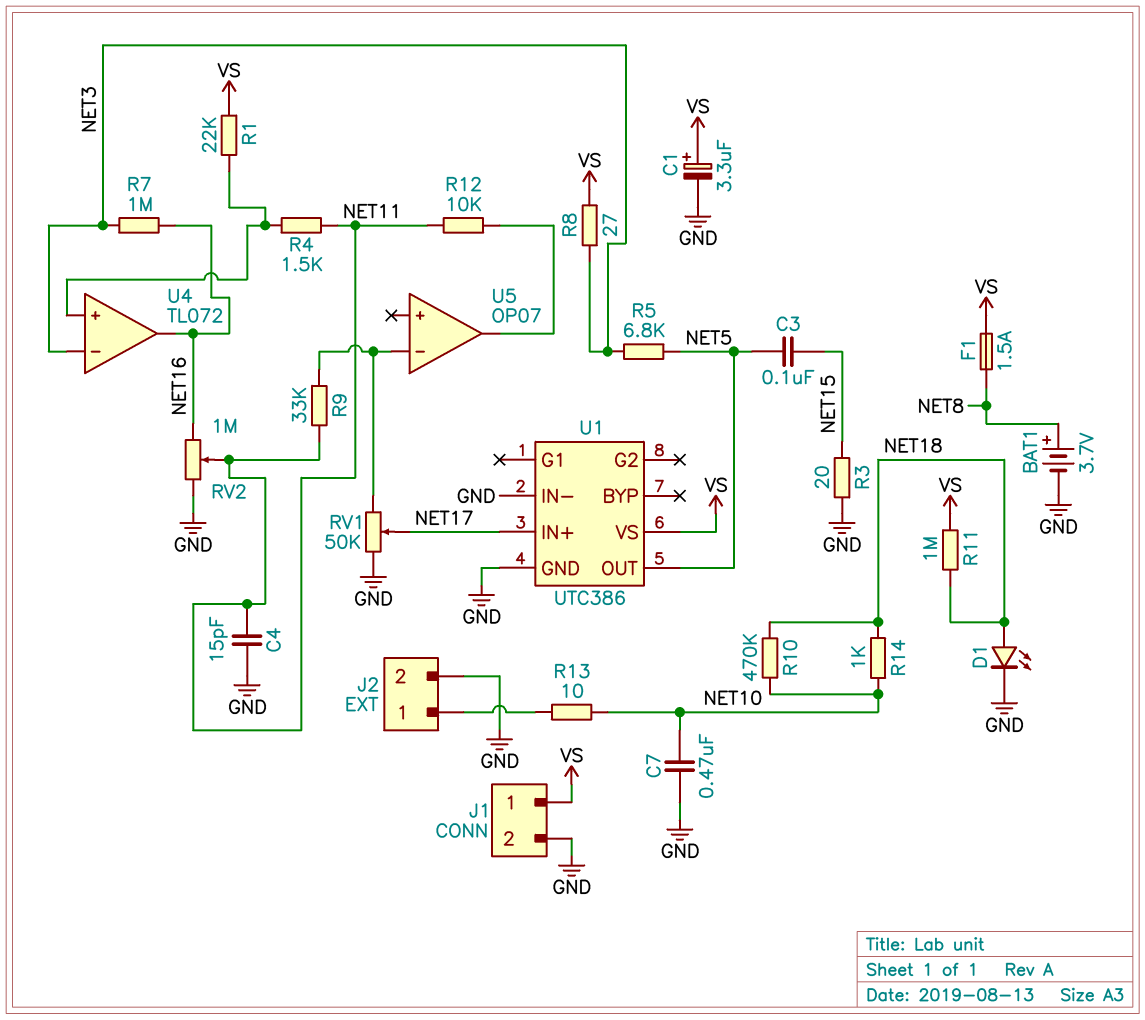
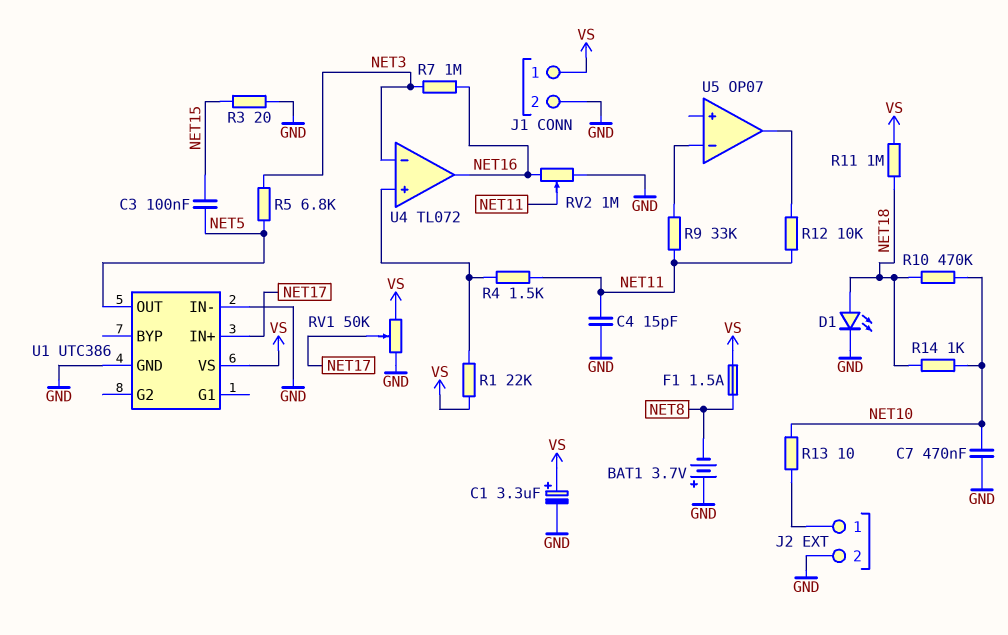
BAT1: 3.7V (plus NET8, minus GND) -> 3.7V (plus GND, minus NET8)
R8: 27 (NET3, VS) -> none
RV1: 50k (GND, U5/in-, wiper NET17) -> 50k (GND, VS, wiper NET17)

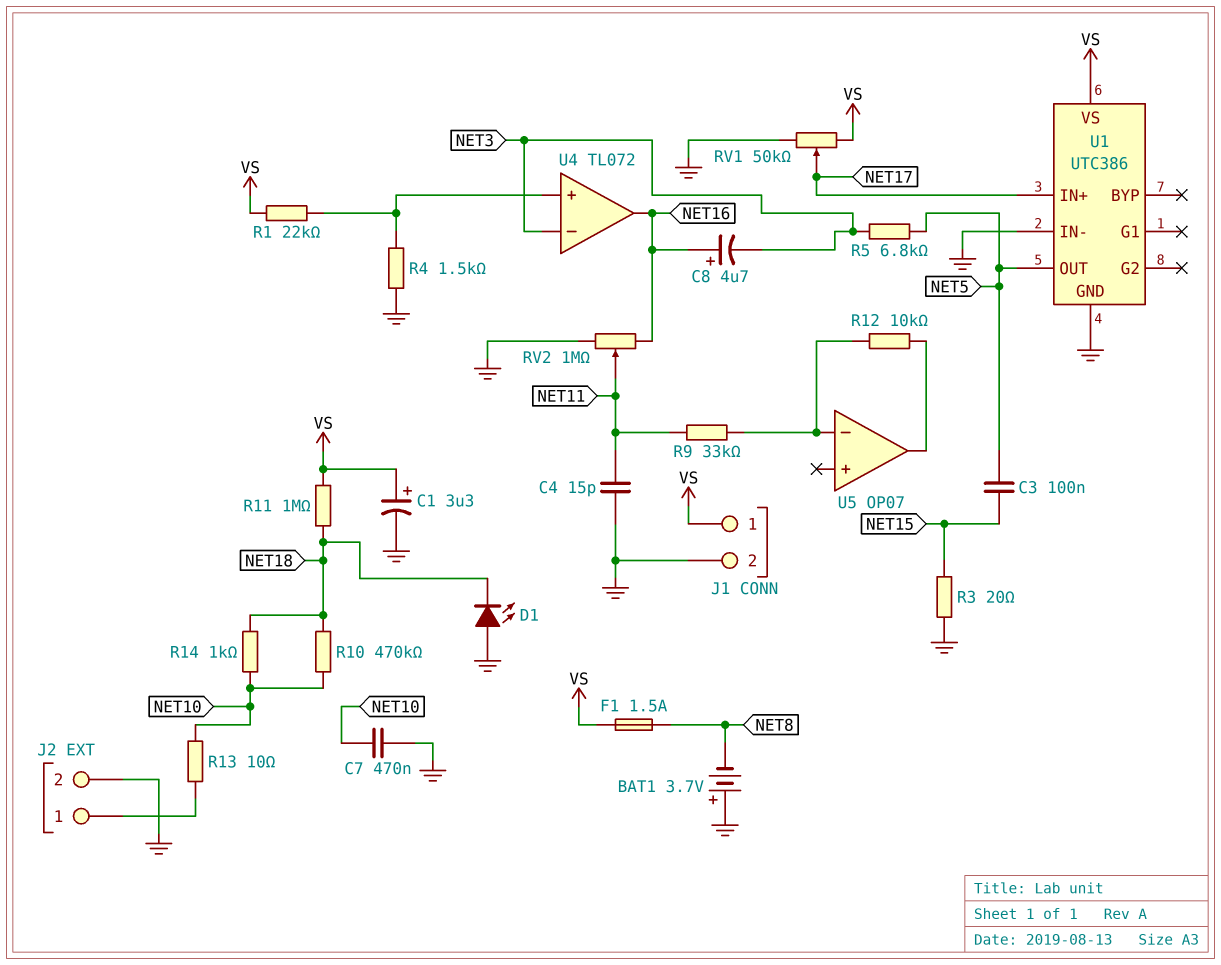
C8: none -> 4.7uF (plus NET16, minus NET3)
D1: LED (A NET18, K GND) -> LED (A GND, K NET18)
R4: 1.5k (NET11, U4/in+) -> 1.5k (GND, U4/in+)
R7: 1M (NET3, NET16) -> none
R12: 10k (NET11, U5/out) -> 10k (U5/in-, U5/out)

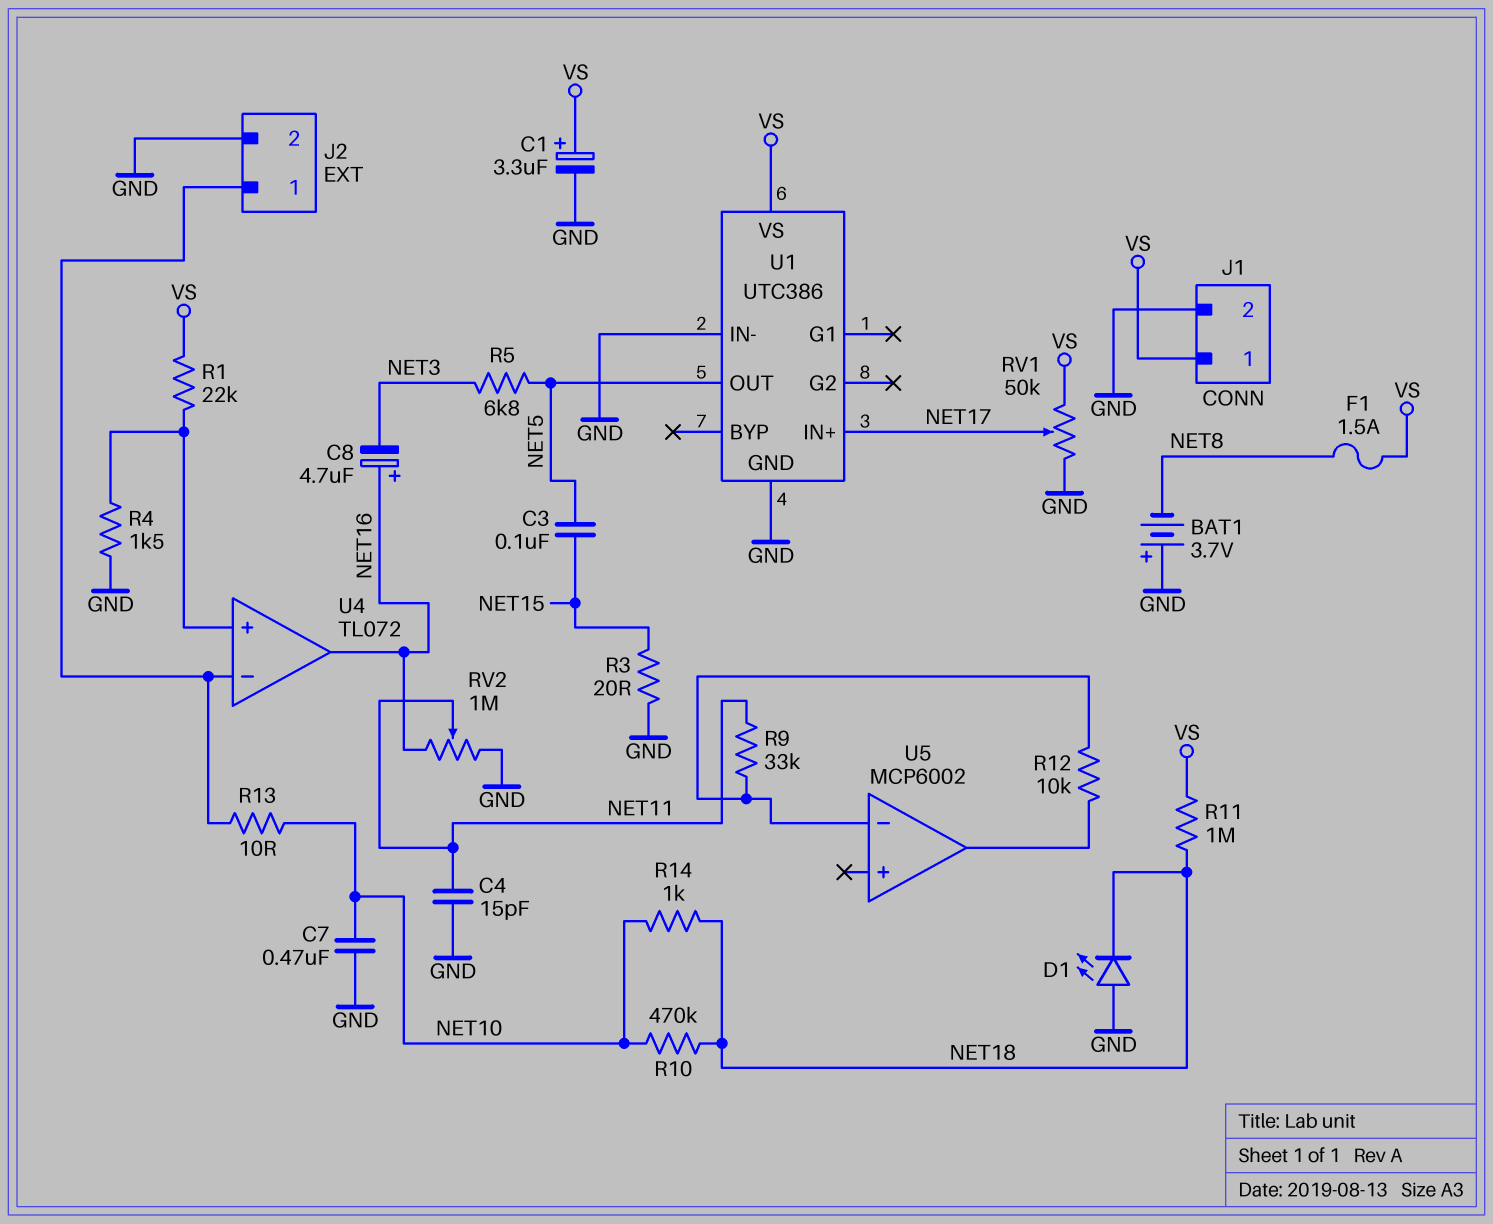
U4 pin in-: NET3 -> J2/1
U5: OP07 -> MCP6002

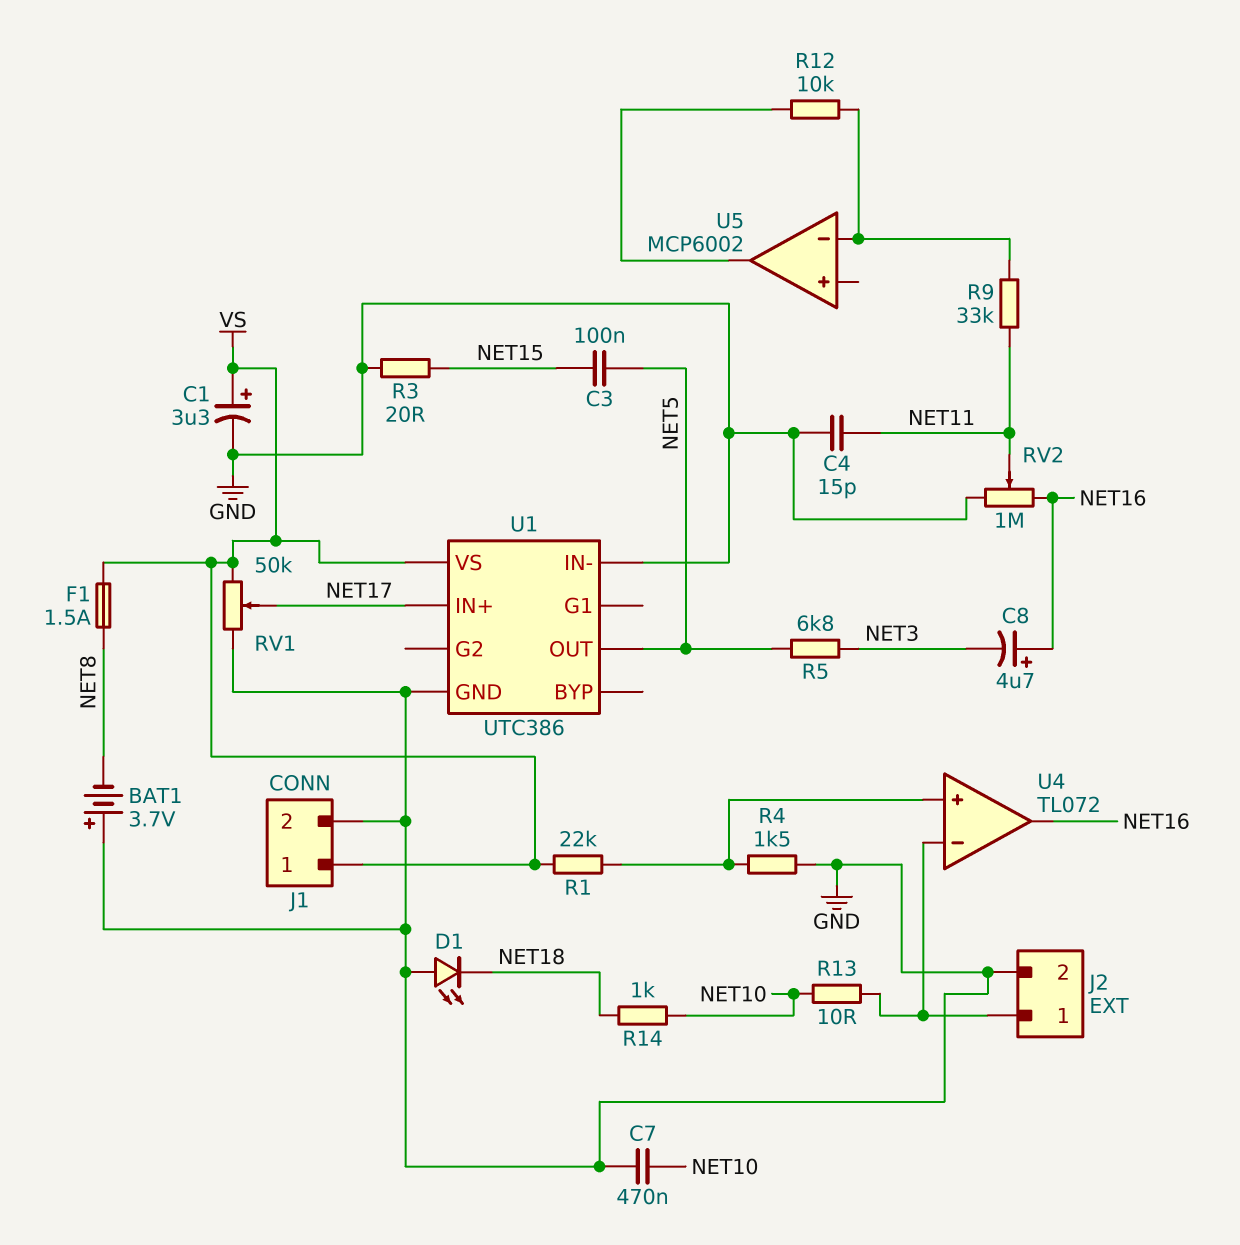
R10: 470k (NET10, NET18) -> none
R11: 1M (NET18, VS) -> none

